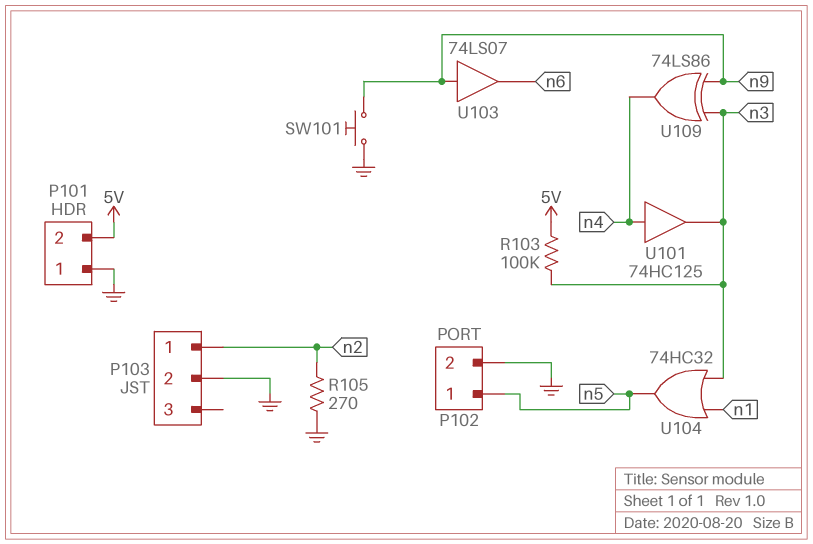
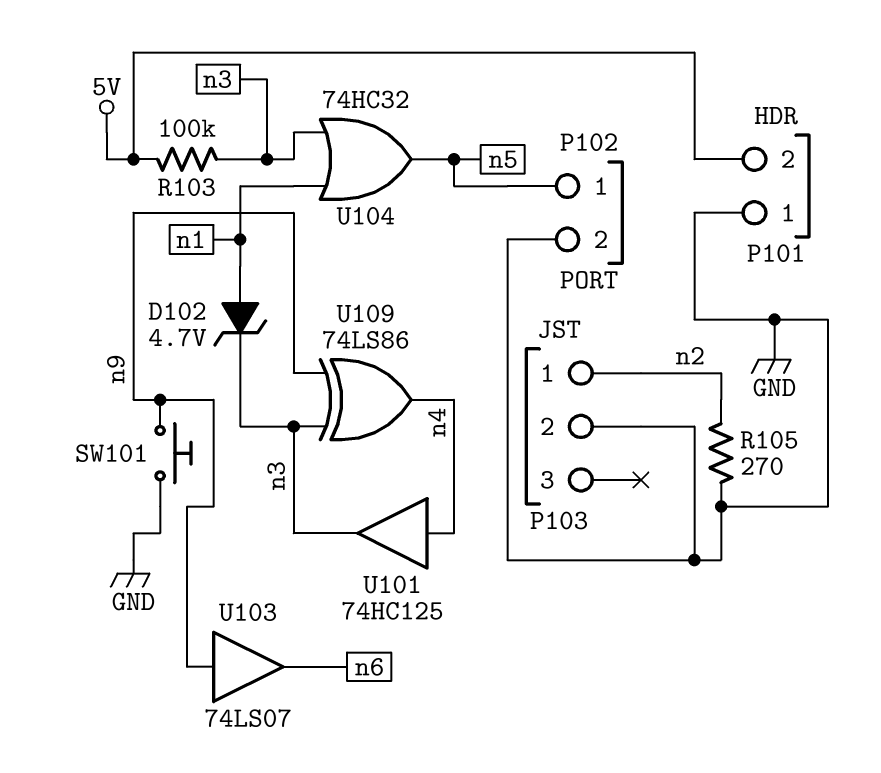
D102: none -> zener 4.7V (A n1, K n3)

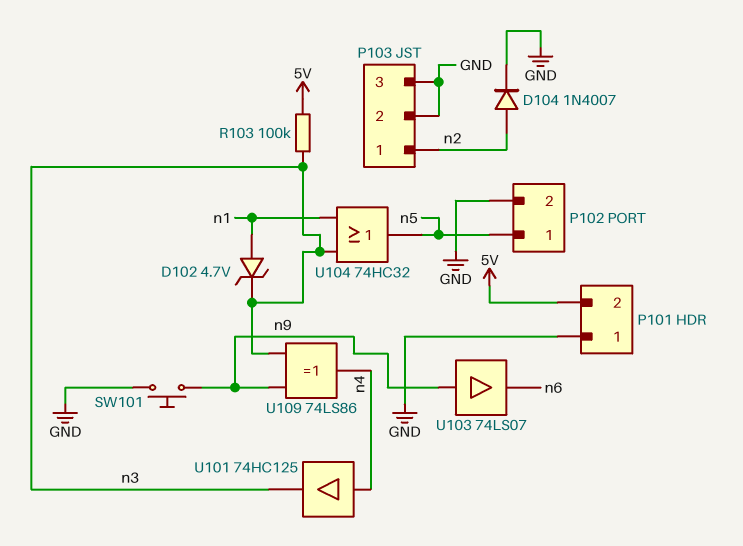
D104: none -> diode 1N4007 (A n2, K GND)
P103 pin 3: none -> GND
R105: 270 (GND, n2) -> none

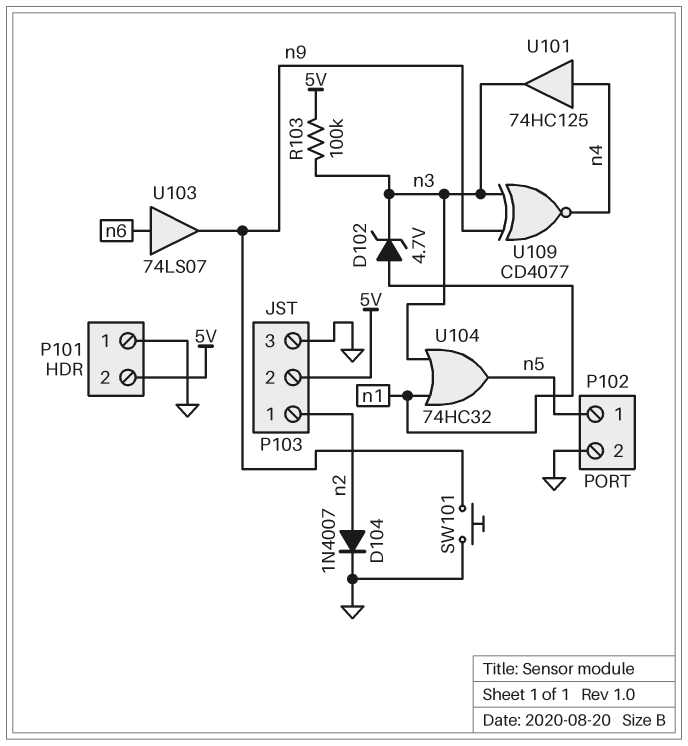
P103 pin 2: GND -> 5V
U103: buffer 74LS07 (in n9, out n6) -> buffer 74LS07 (in n6, out n9)
U109: XOR 74LS86 (in n3, in n9, out n4) -> XNOR CD4077 (in n3, in n9, out n4)

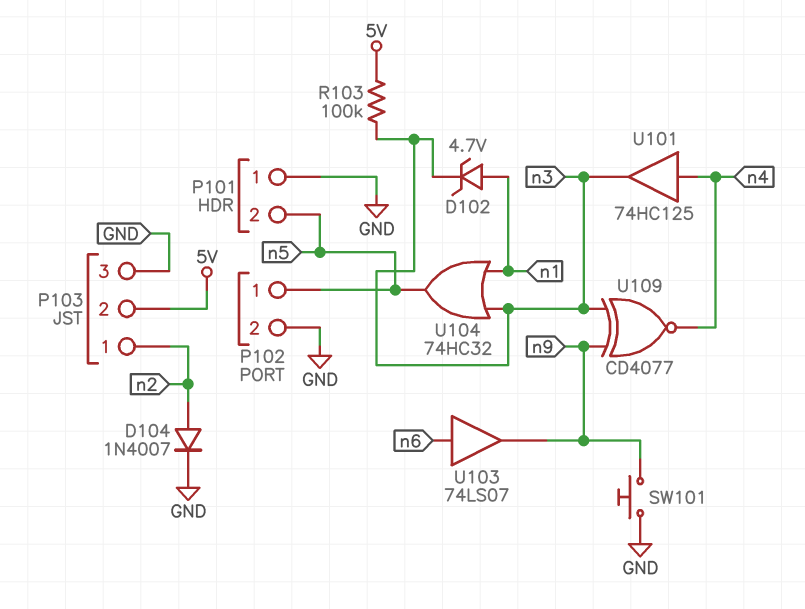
P101 pin 2: 5V -> n5

